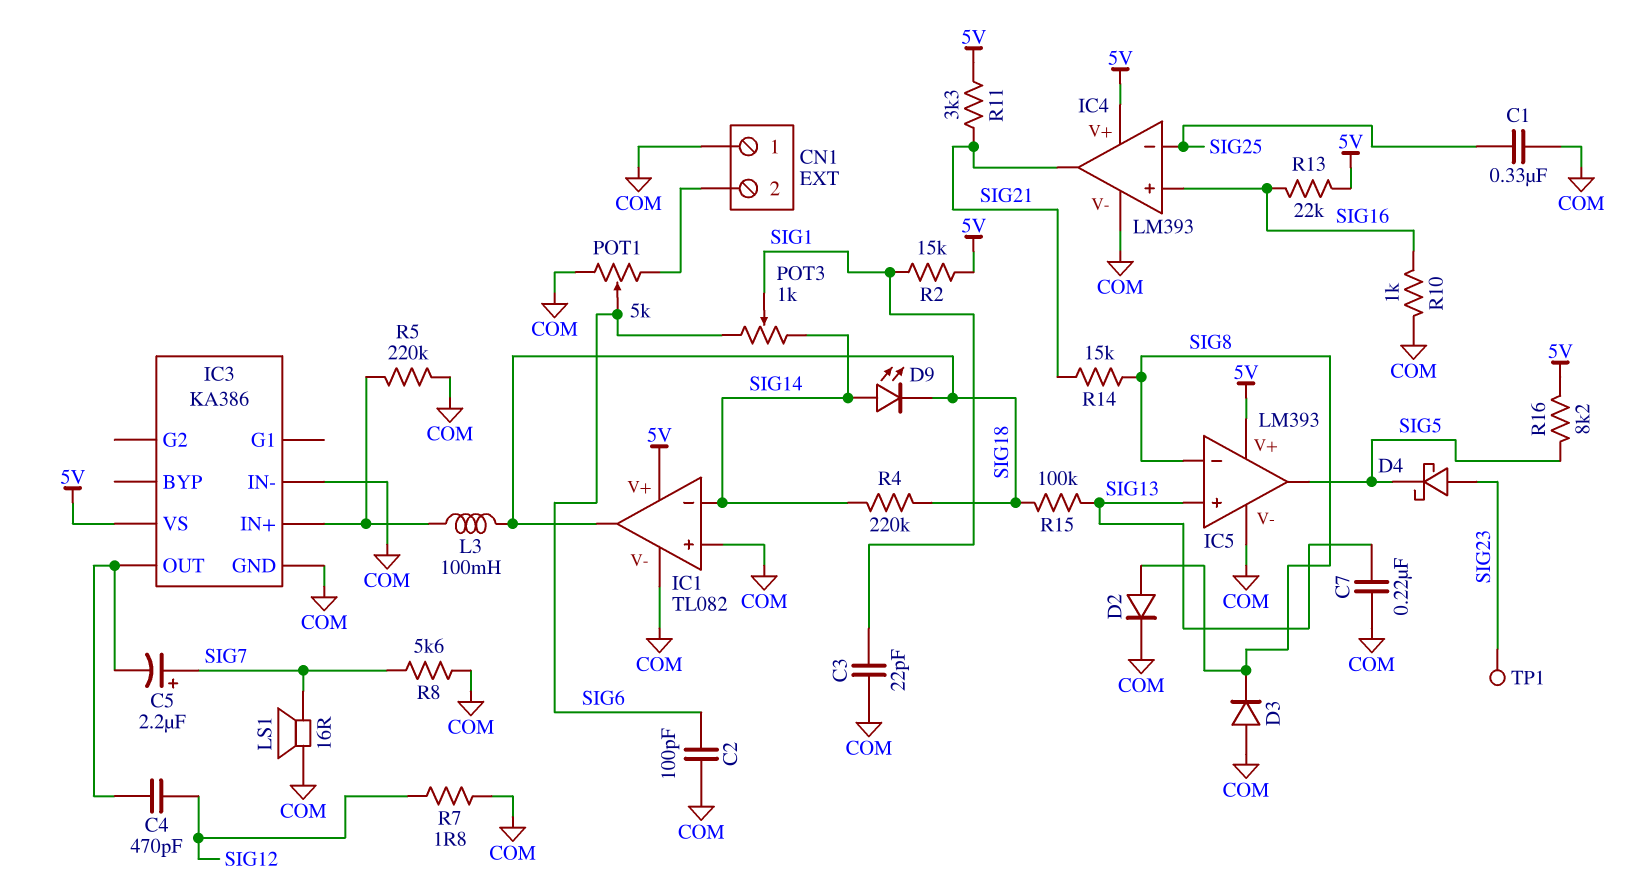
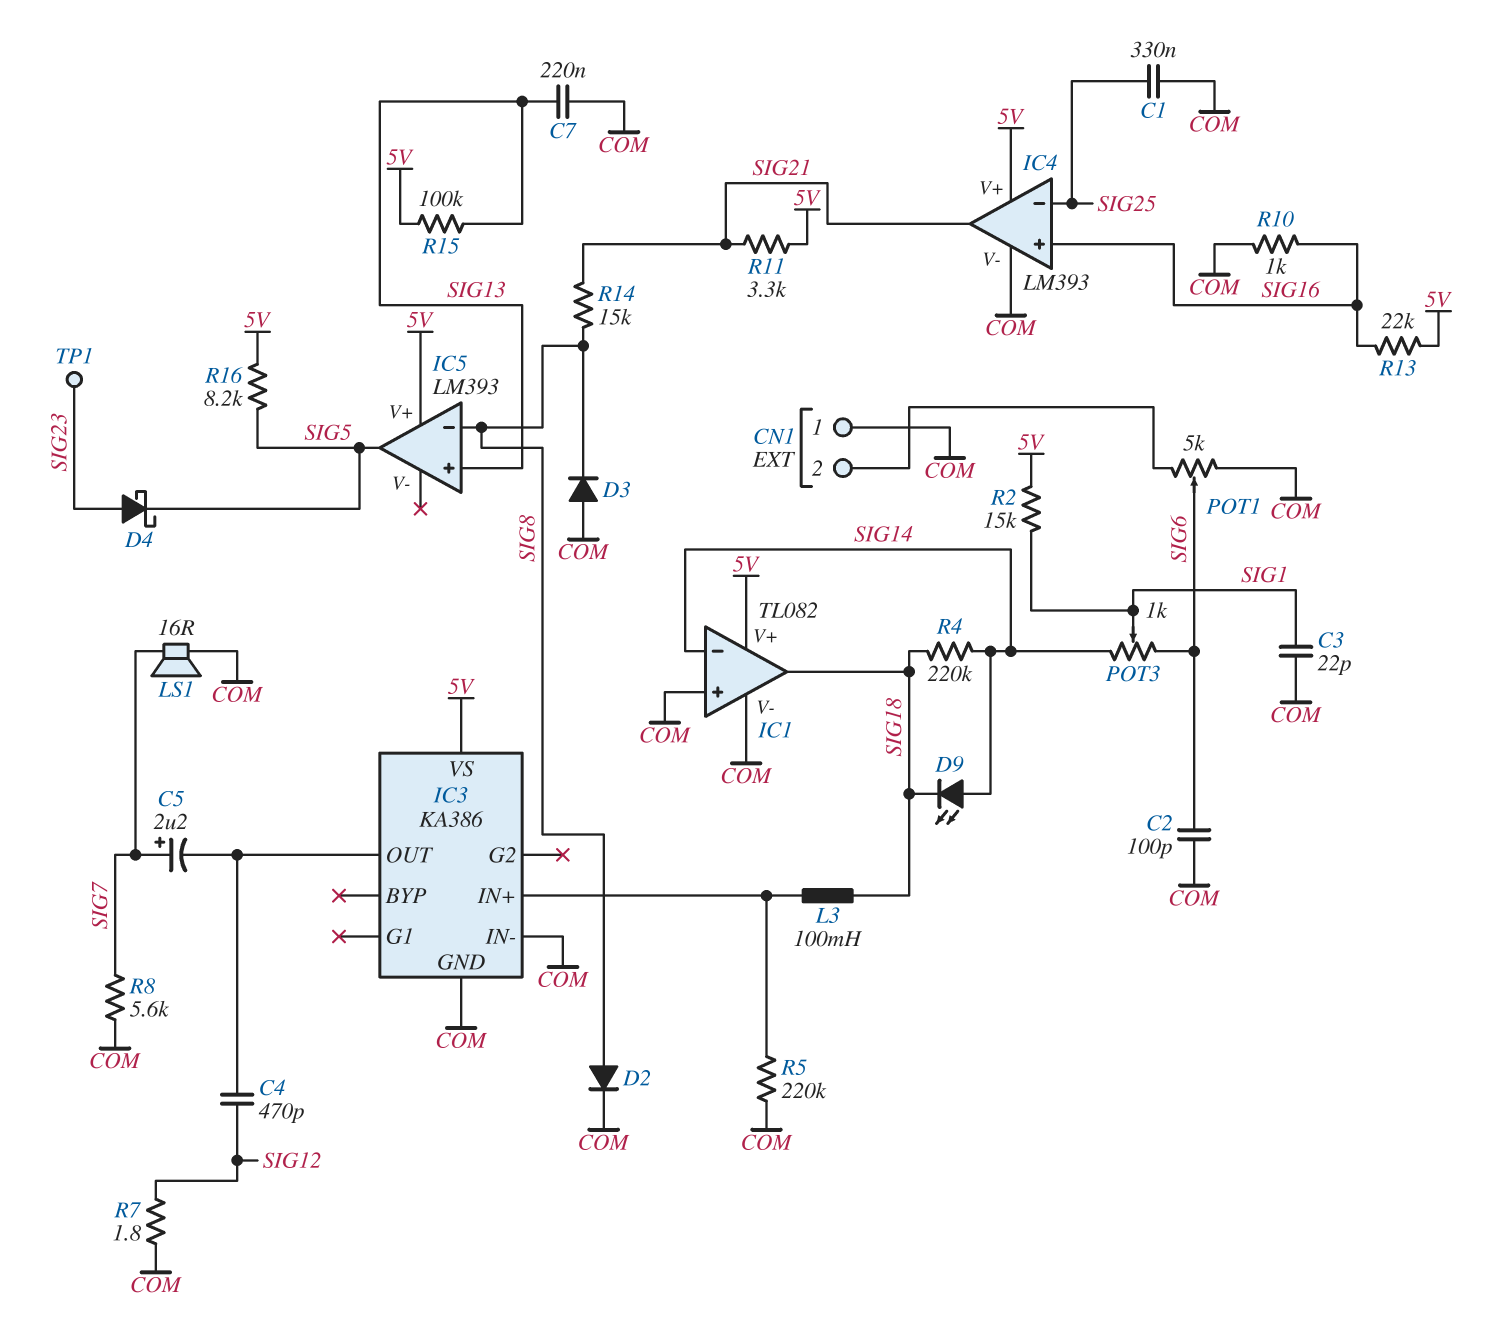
IC5 pin V-: COM -> none
R15: 100k (SIG13, SIG18) -> 100k (5V, SIG13)

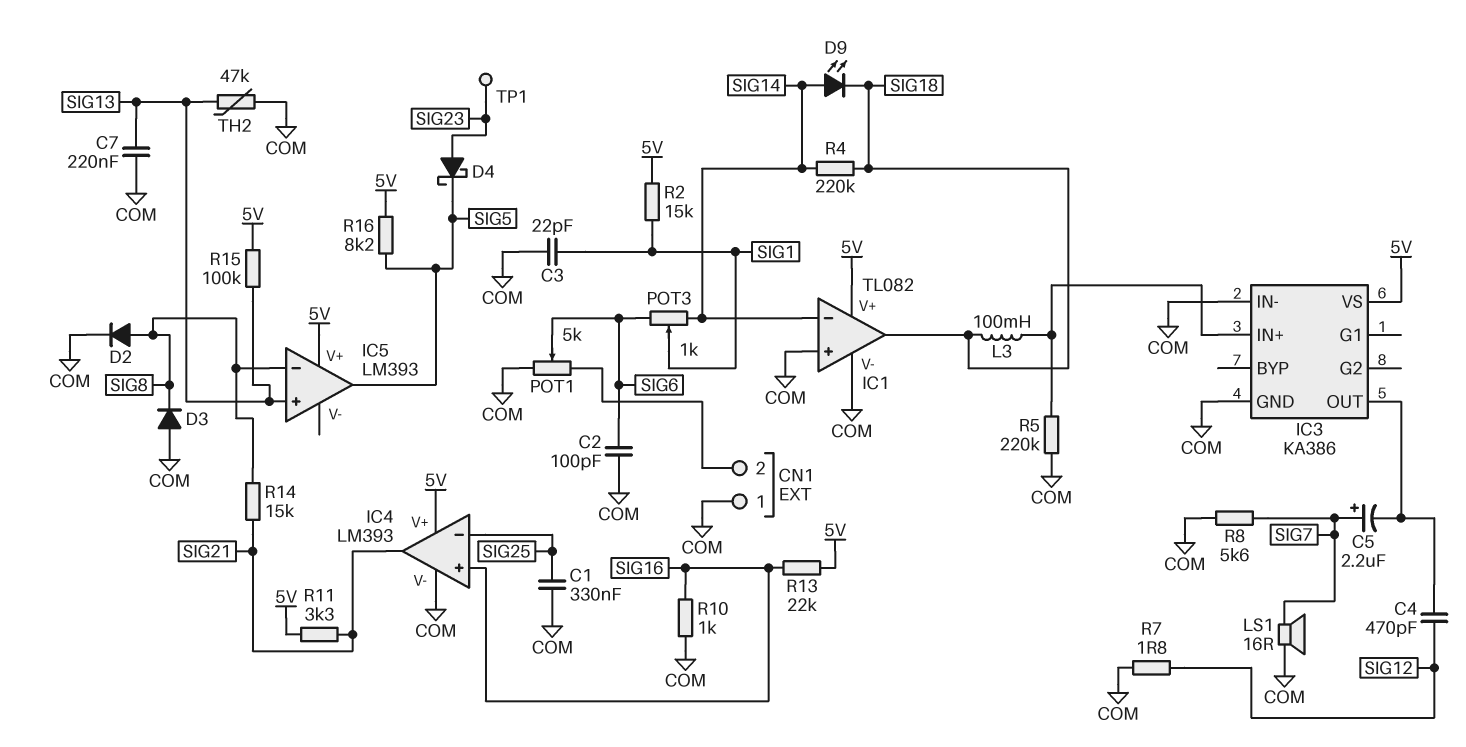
TH2: none -> 47k (COM, SIG13)

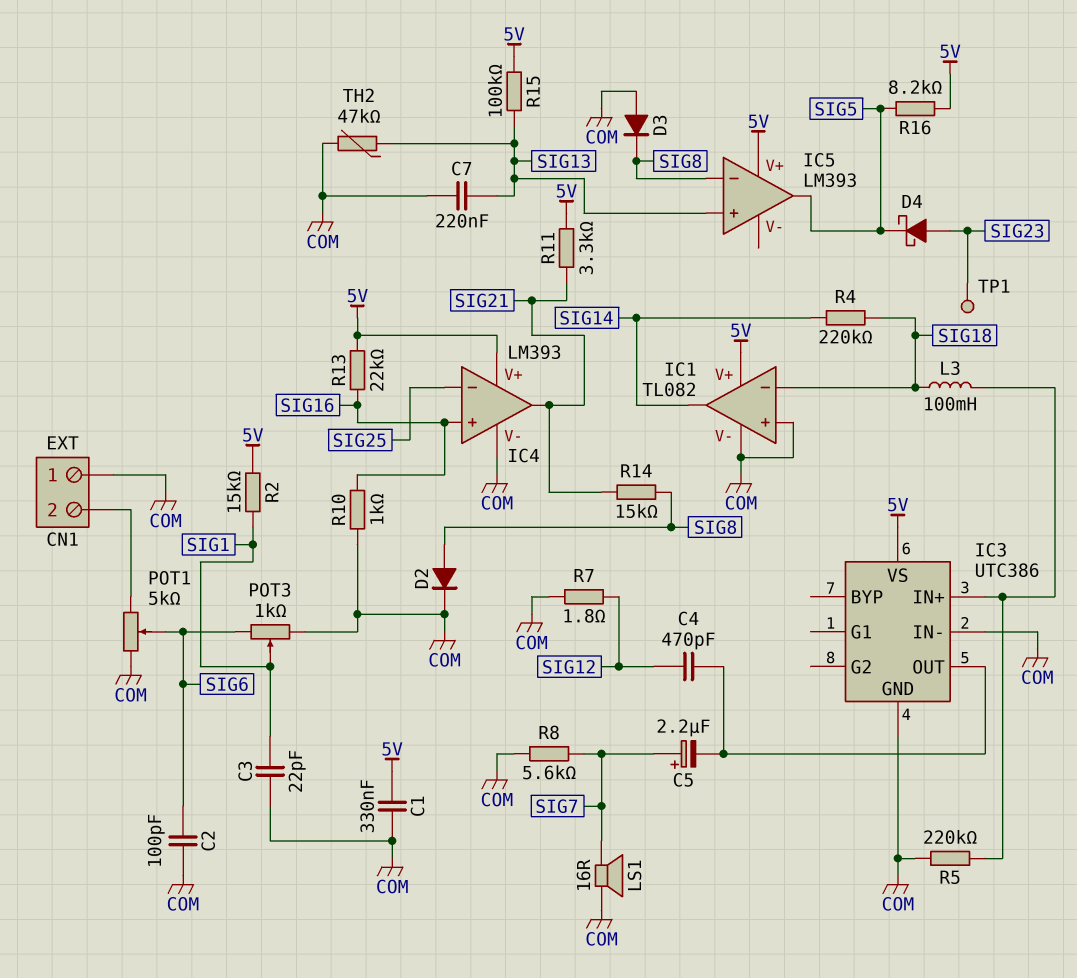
C1: 330nF (COM, SIG25) -> 330nF (5V, COM)
D9: LED (A SIG14, K SIG18) -> none
IC1 pin in-: SIG14 -> SIG18
IC1 pin out: SIG18 -> SIG14
IC3: KA386 -> UTC386
POT3: 1k (SIG6, SIG14, wiper SIG1) -> 1k (COM, SIG6, wiper SIG1)

